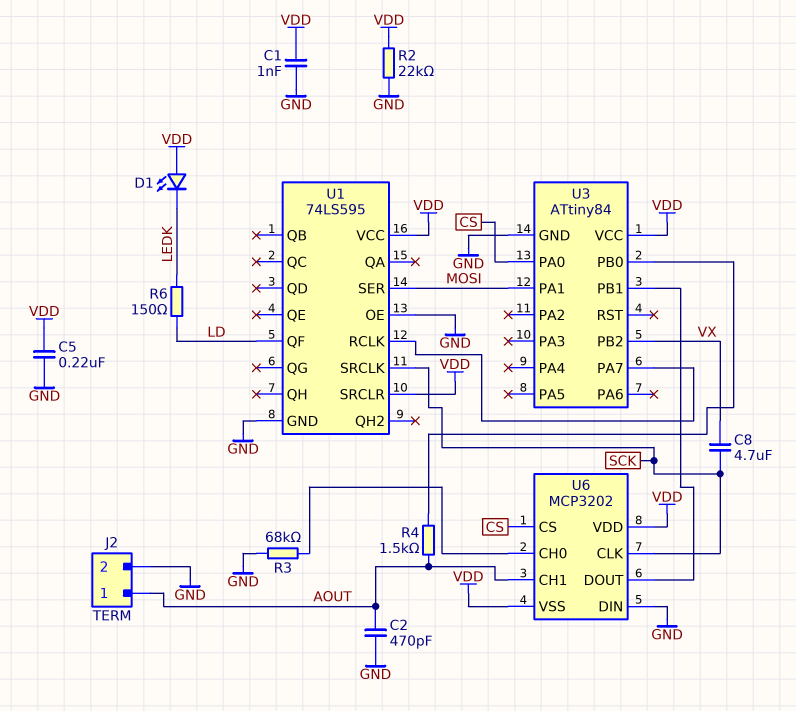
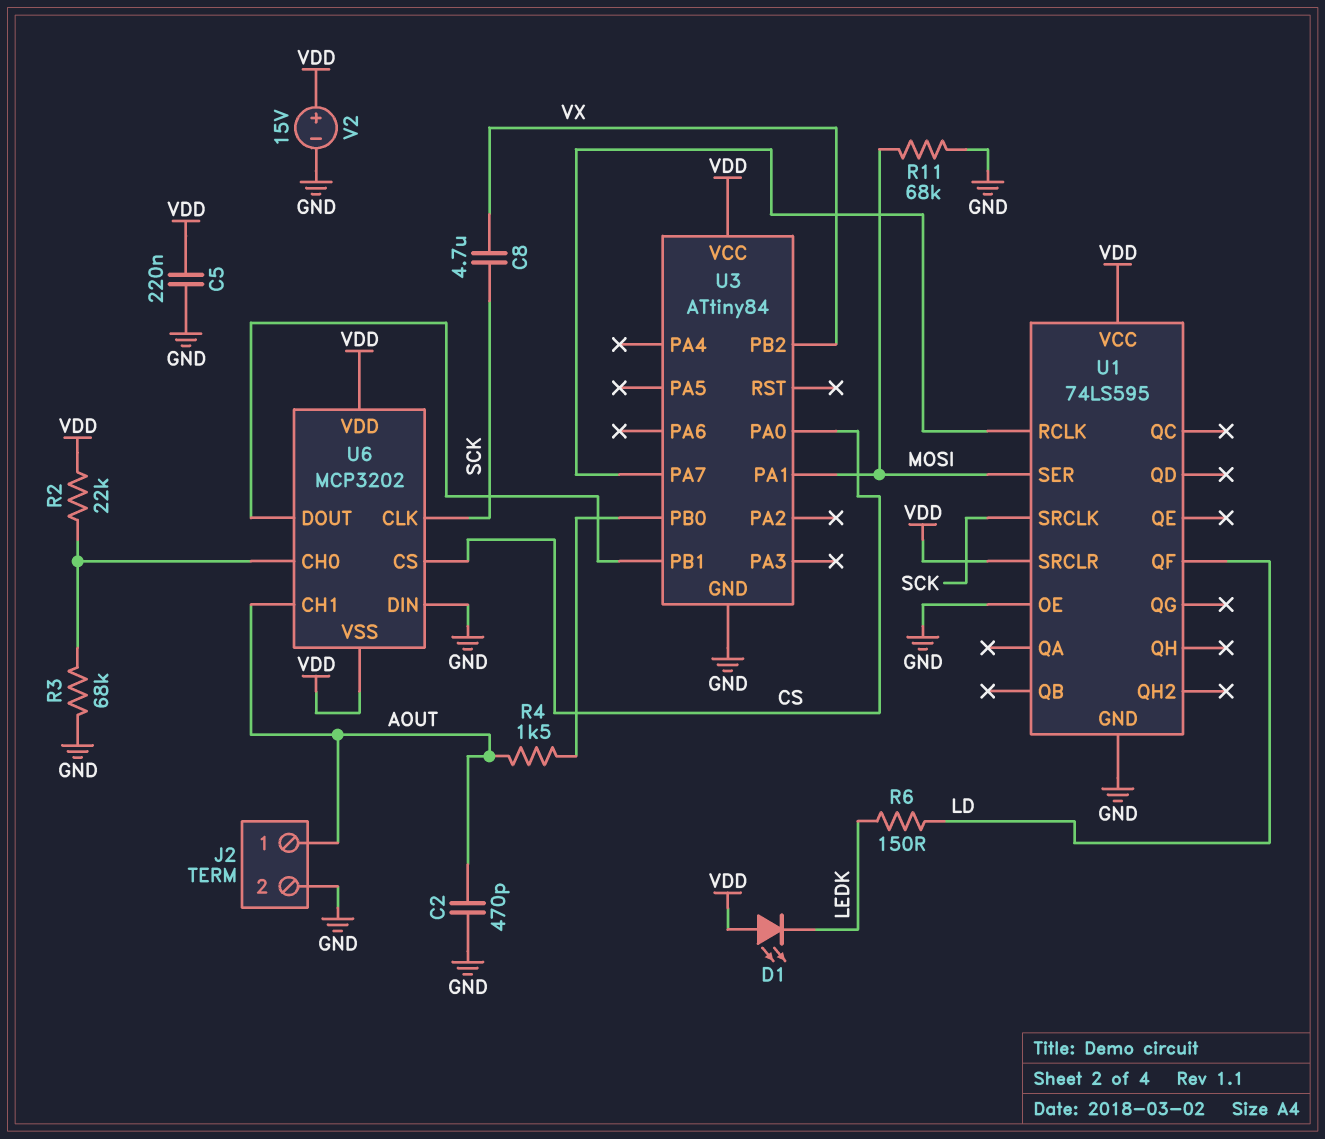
C1: 1nF (GND, VDD) -> none
R2: 22k (GND, VDD) -> 22k (U6/CH0, VDD)
R11: none -> 68k (GND, MOSI)
V2: none -> 15V (plus VDD, minus GND)

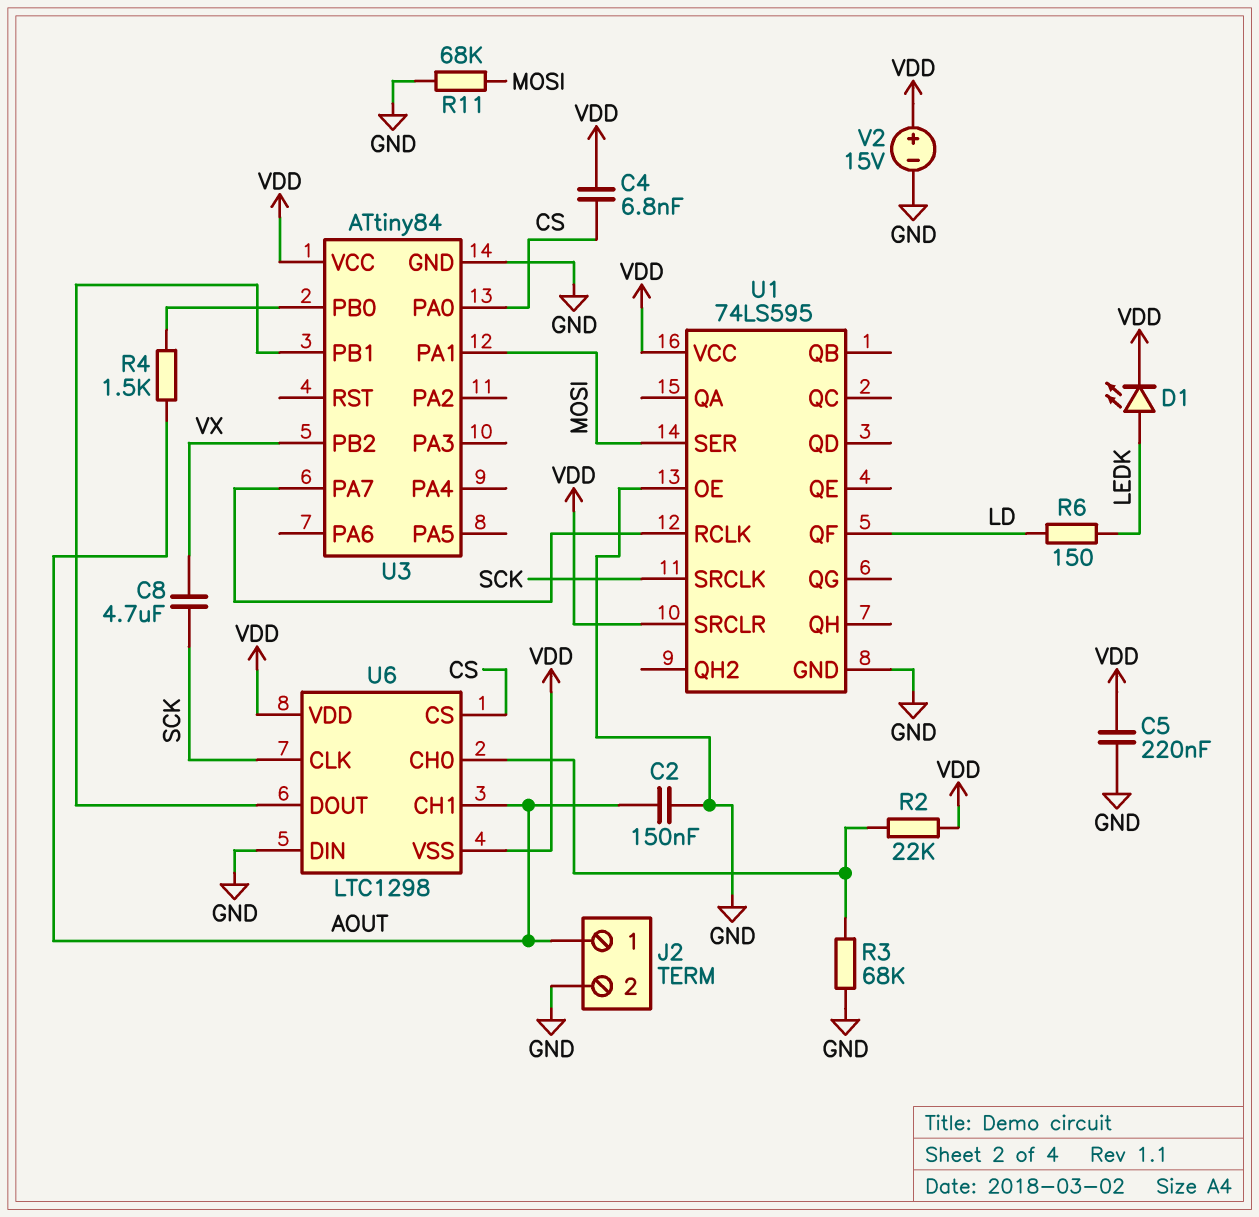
C2: 470pF (AOUT, GND) -> 150nF (AOUT, GND)
C4: none -> 6.8nF (CS, VDD)
D1: LED (A VDD, K LEDK) -> LED (A LEDK, K VDD)
U6: MCP3202 -> LTC1298

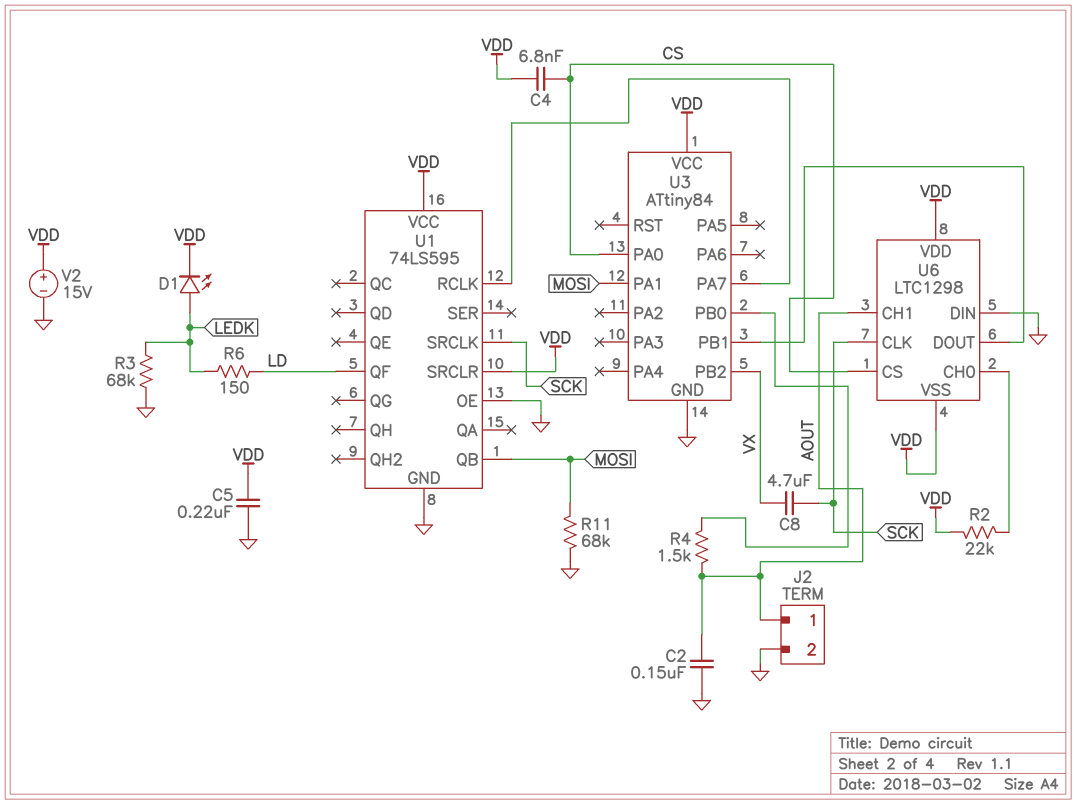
R3: 68k (GND, U6/CH0) -> 68k (GND, LEDK)
U1 pin QB: none -> MOSI
U1 pin SER: MOSI -> none

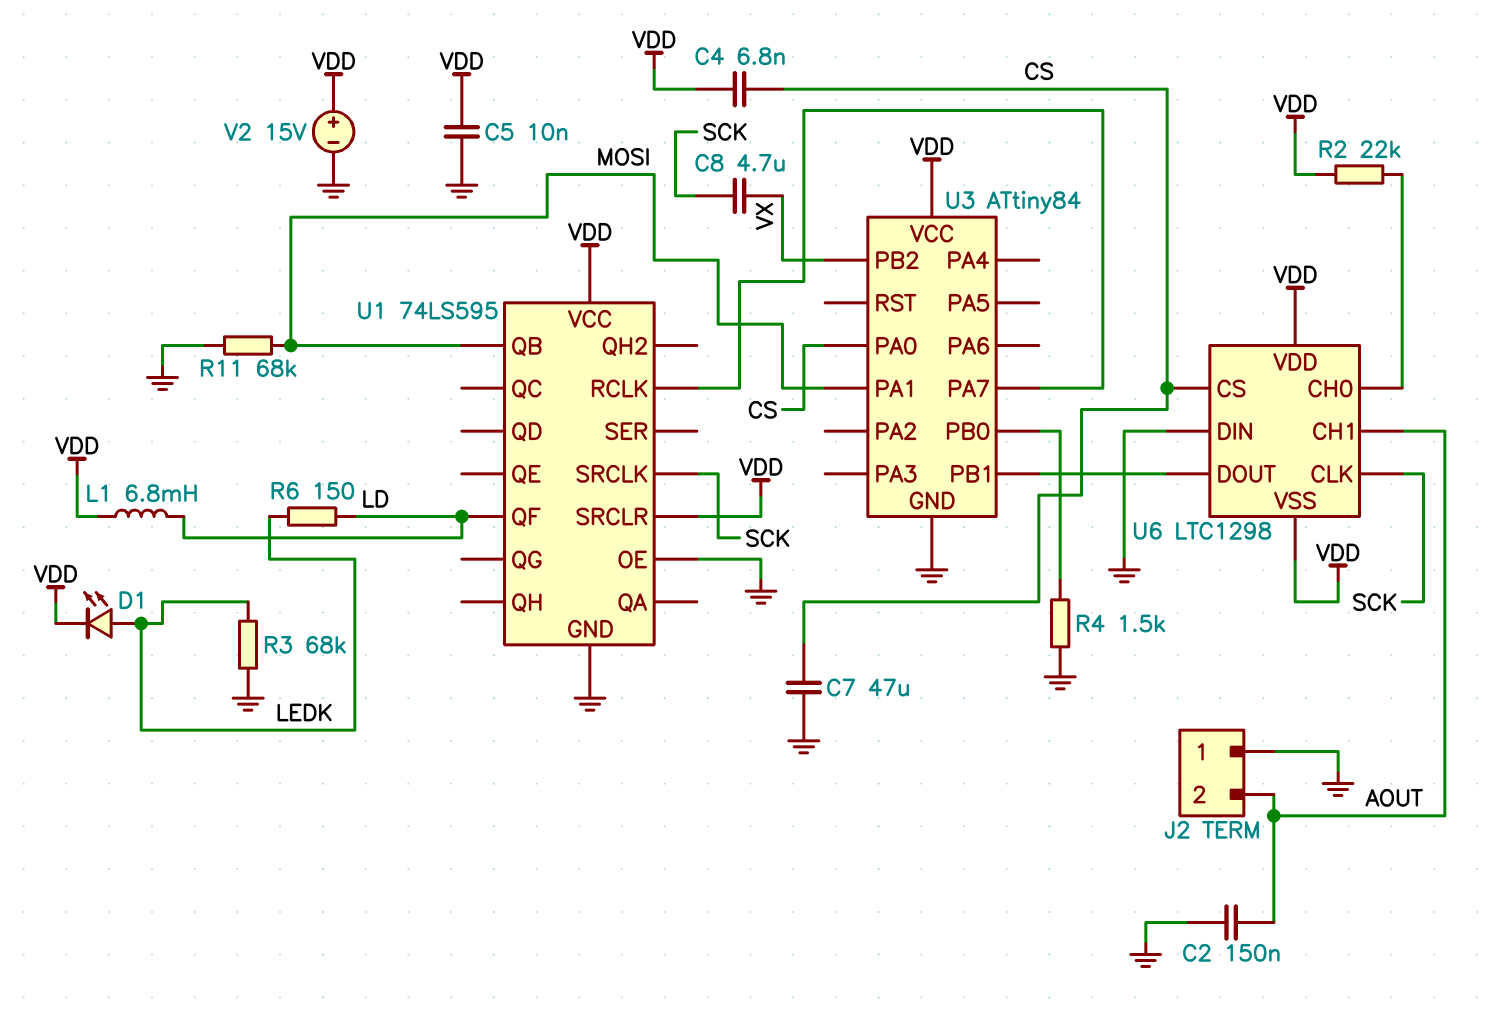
C5: 220nF (GND, VDD) -> 10nF (GND, VDD)
C7: none -> 47uF (CS, GND)
J2 pin 1: AOUT -> GND
J2 pin 2: GND -> AOUT
L1: none -> 6.8mH (LD, VDD)
R4: 1.5k (AOUT, U3/PB0) -> 1.5k (GND, U3/PB0)

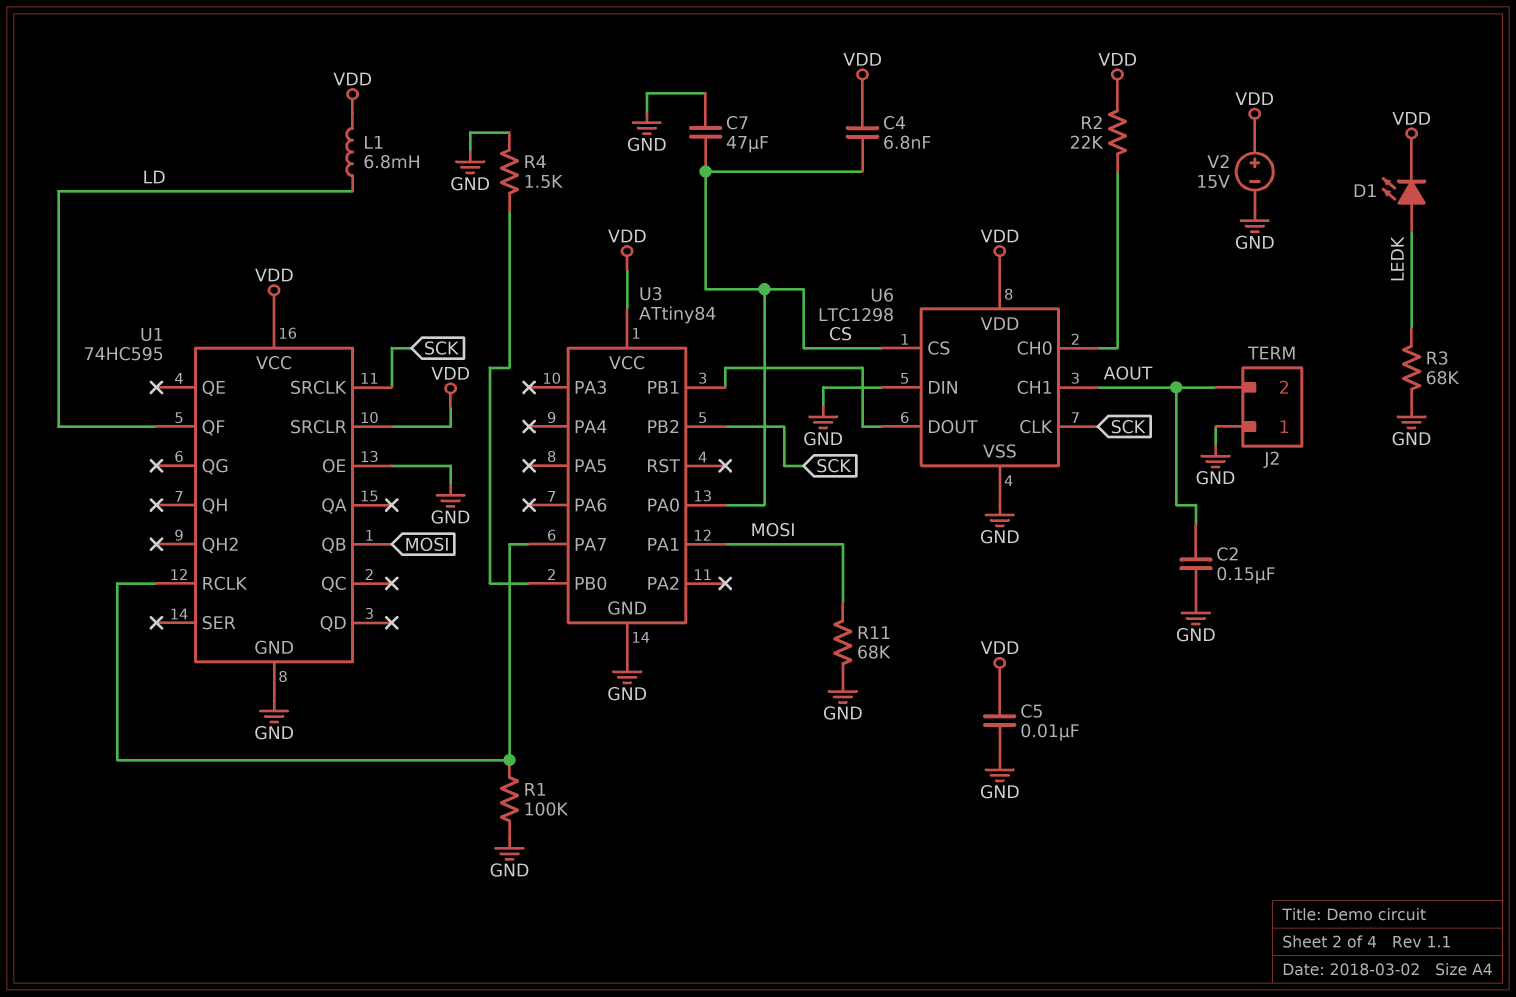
C8: 4.7uF (SCK, VX) -> none
R1: none -> 100k (GND, U1/RCLK)
R6: 150 (LD, LEDK) -> none
U1: 74LS595 -> 74HC595
U3 pin PB2: VX -> SCK
U6 pin VSS: VDD -> GND

